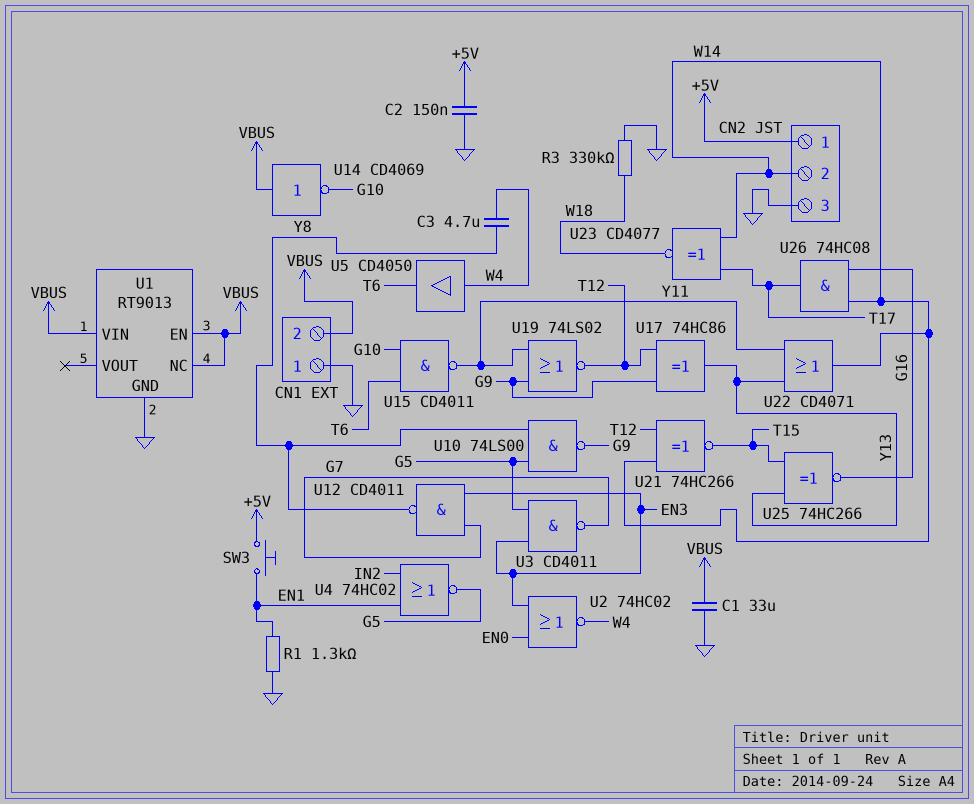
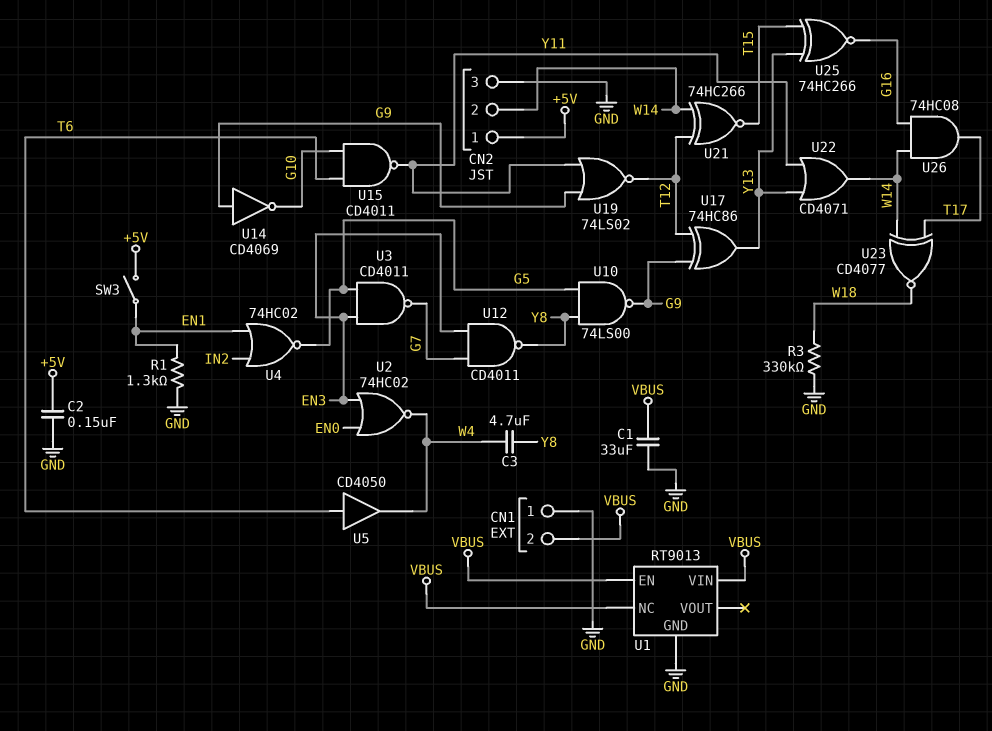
SW3: button (+5V, EN1) -> switch (+5V, EN1)
U5: buffer CD4050 (in W4, out T6) -> buffer CD4050 (in T6, out W4)
U14: NOT CD4069 (in VBUS, out G10) -> NOT CD4069 (in G9, out G10)

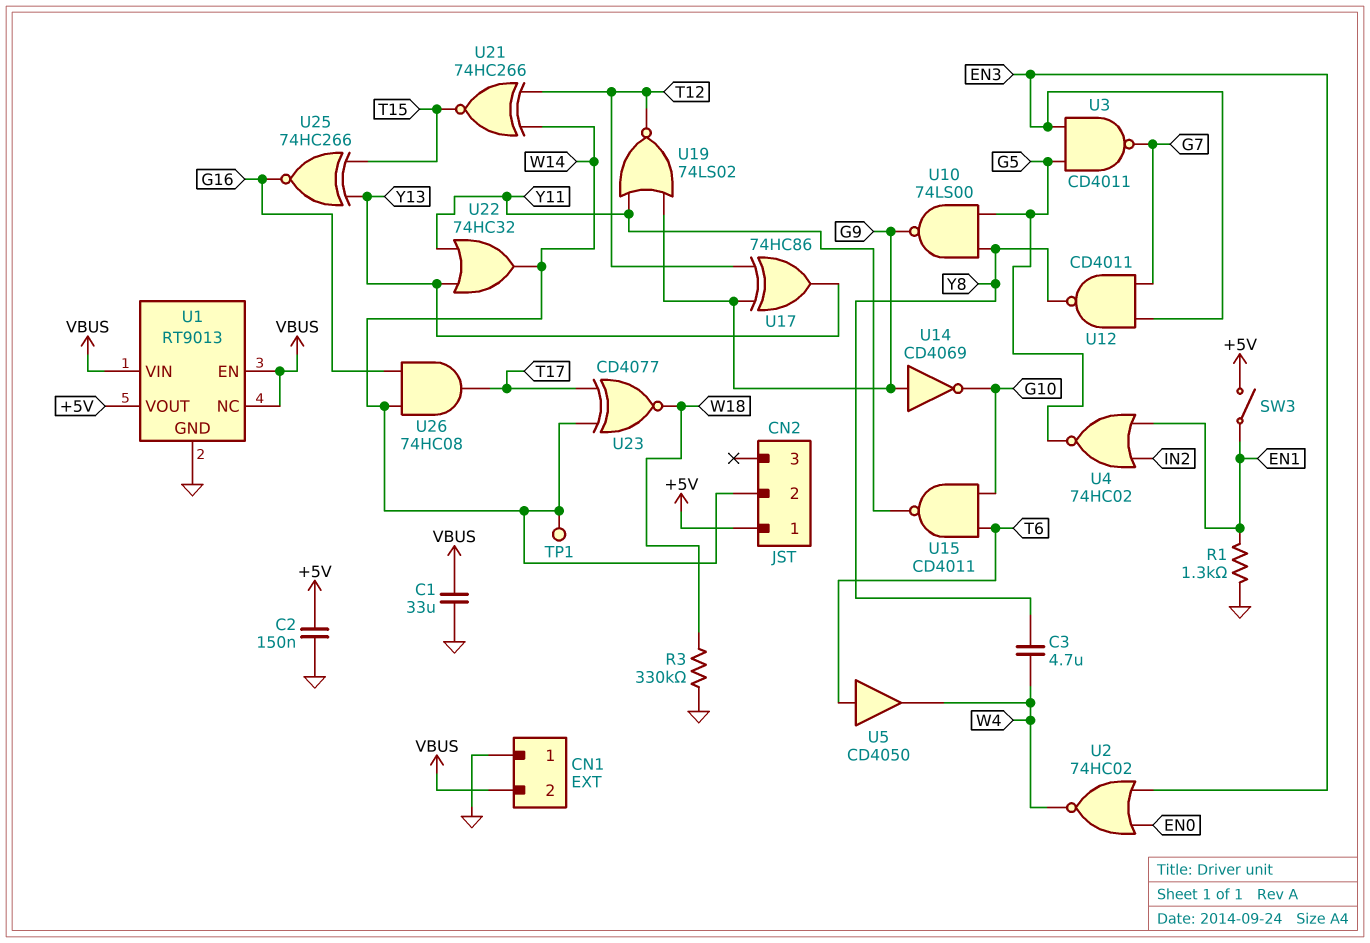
CN2 pin 3: GND -> none
TP1: none -> test point (W14)
U1 pin VOUT: none -> +5V
U22: OR CD4071 (in Y11, in Y13, out W14) -> OR 74HC32 (in Y11, in Y13, out W14)

